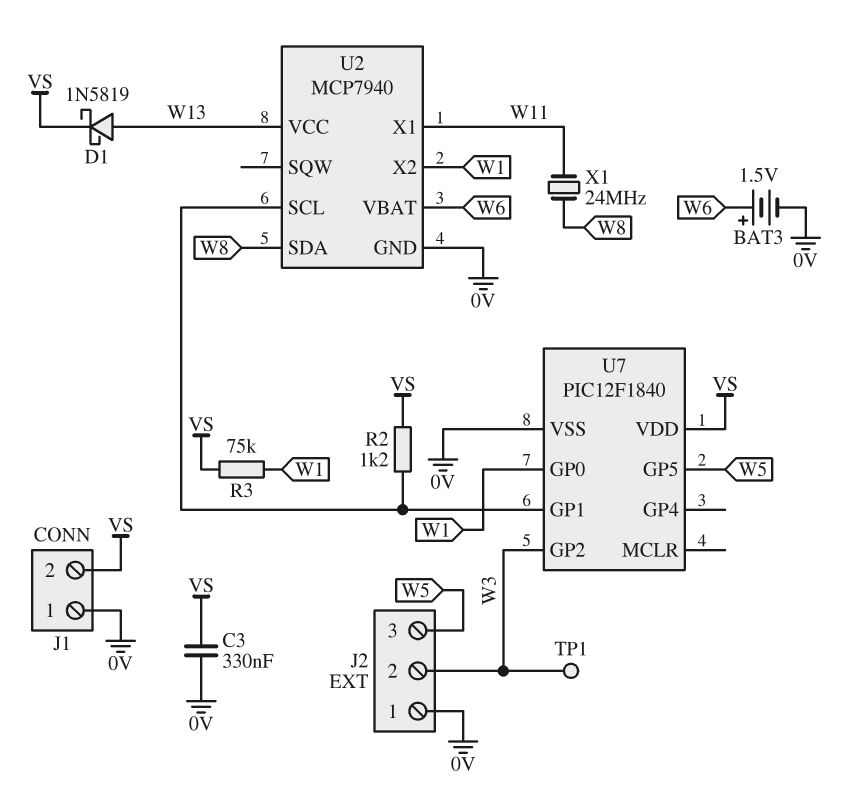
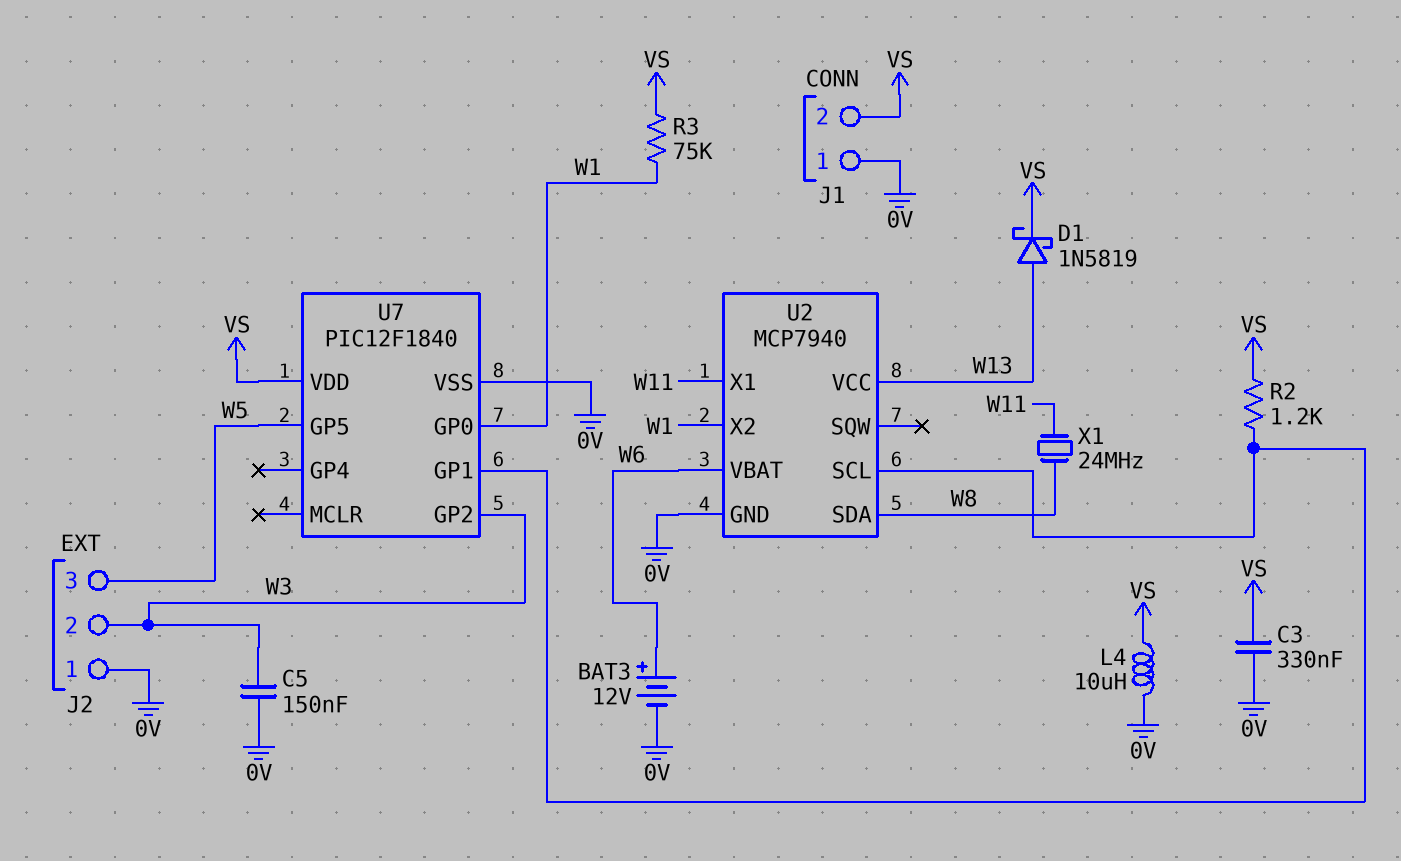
BAT3: 1.5V (plus W6, minus 0V) -> 12V (plus W6, minus 0V)
C5: none -> 150nF (0V, W3)
L4: none -> 10uH (0V, VS)
TP1: test point (W3) -> none

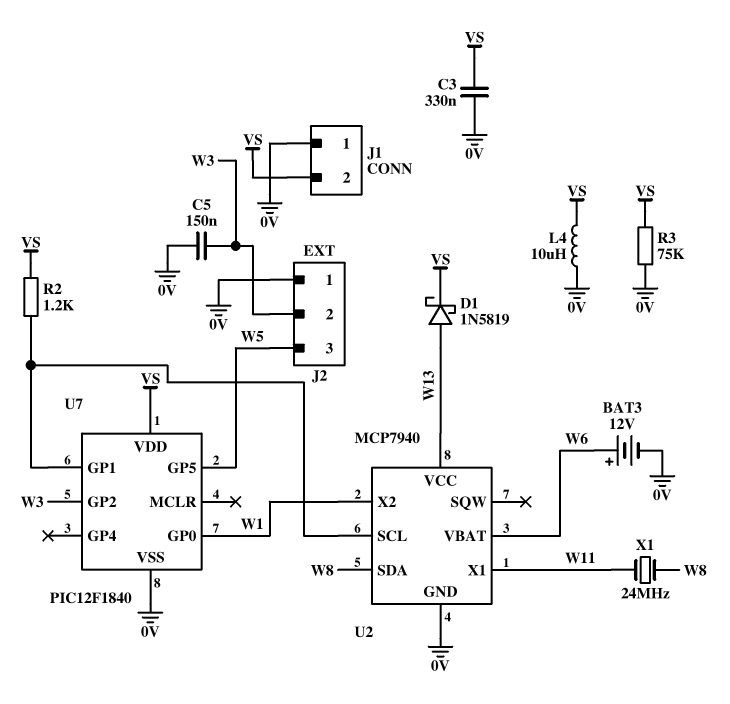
R3: 75k (VS, W1) -> 75k (0V, VS)

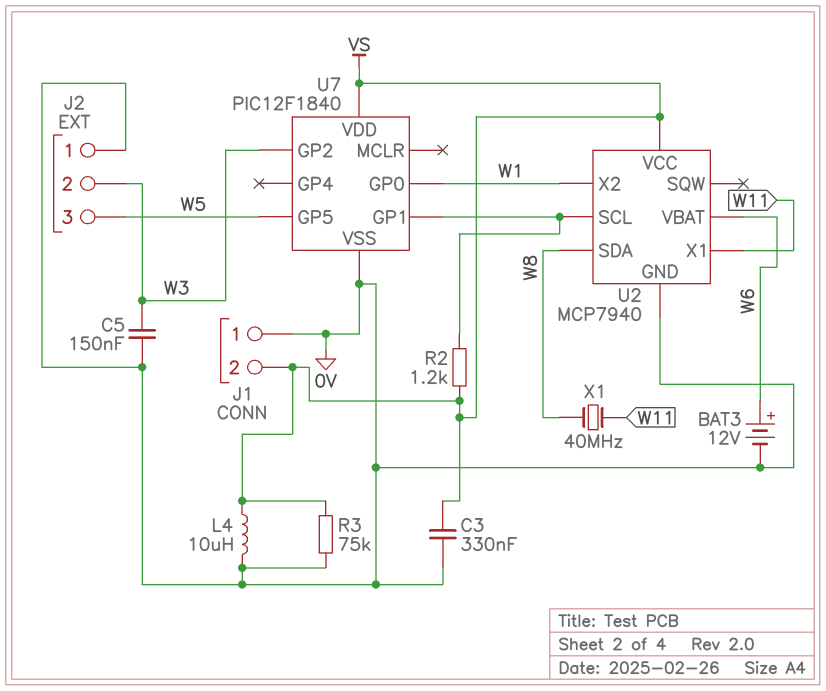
D1: schottky 1N5819 (A W13, K VS) -> none
U2 pin VCC: W13 -> VS
X1: 24MHz (W8, W11) -> 40MHz (W8, W11)

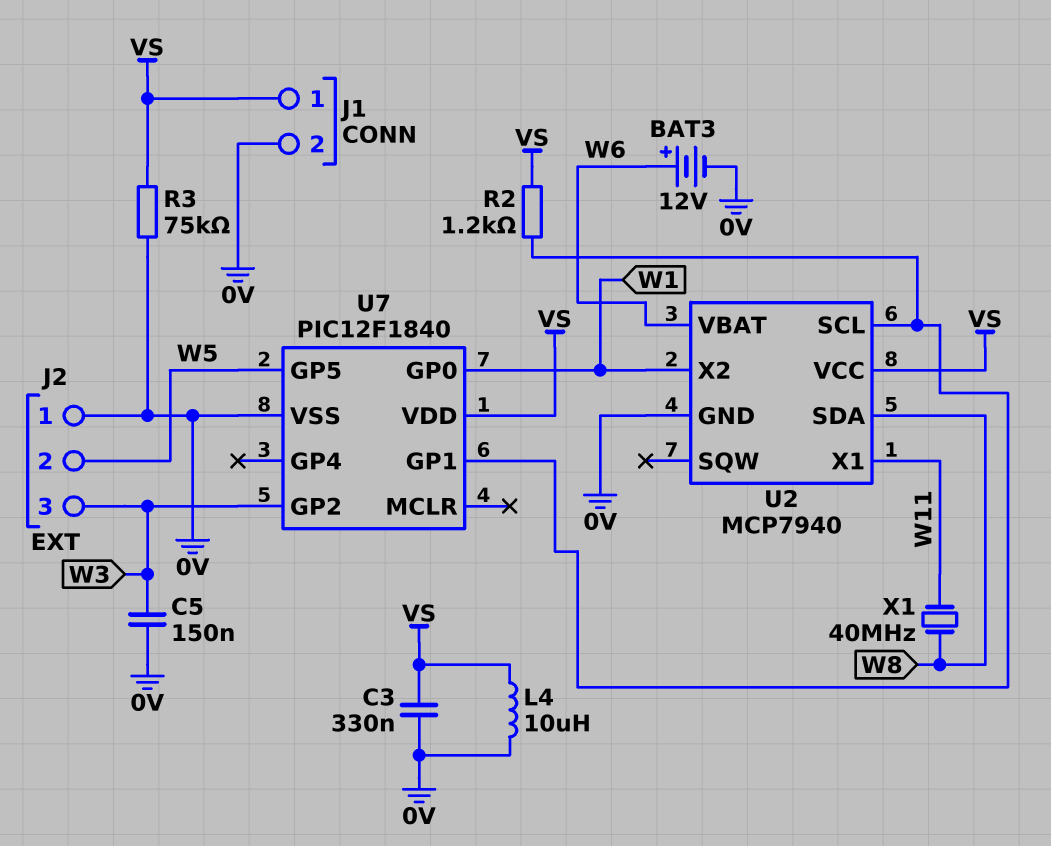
J1 pin 1: 0V -> VS
J1 pin 2: VS -> 0V
J2 pin 2: W3 -> W5
J2 pin 3: W5 -> W3

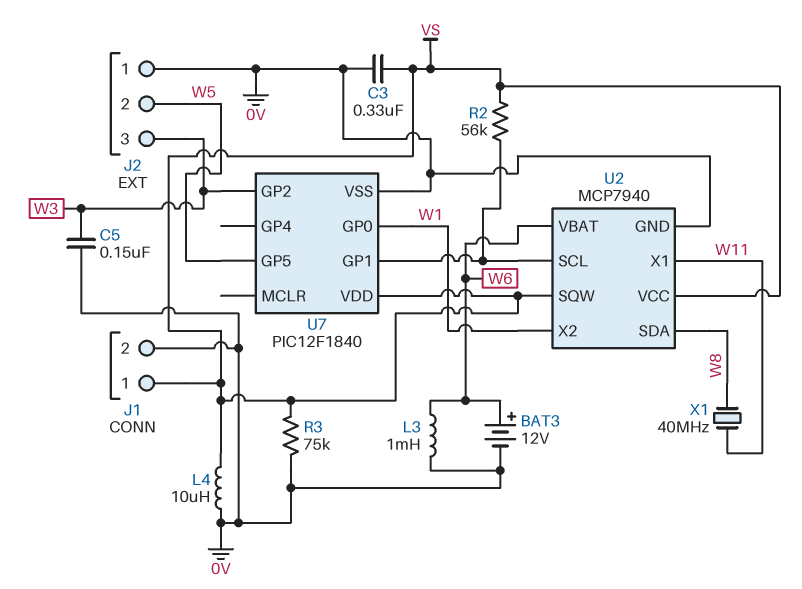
L3: none -> 1mH (0V, W6)
R2: 1.2k (U2/SCL, VS) -> 56k (U2/SCL, VS)
U2 pin SQW: none -> VS

